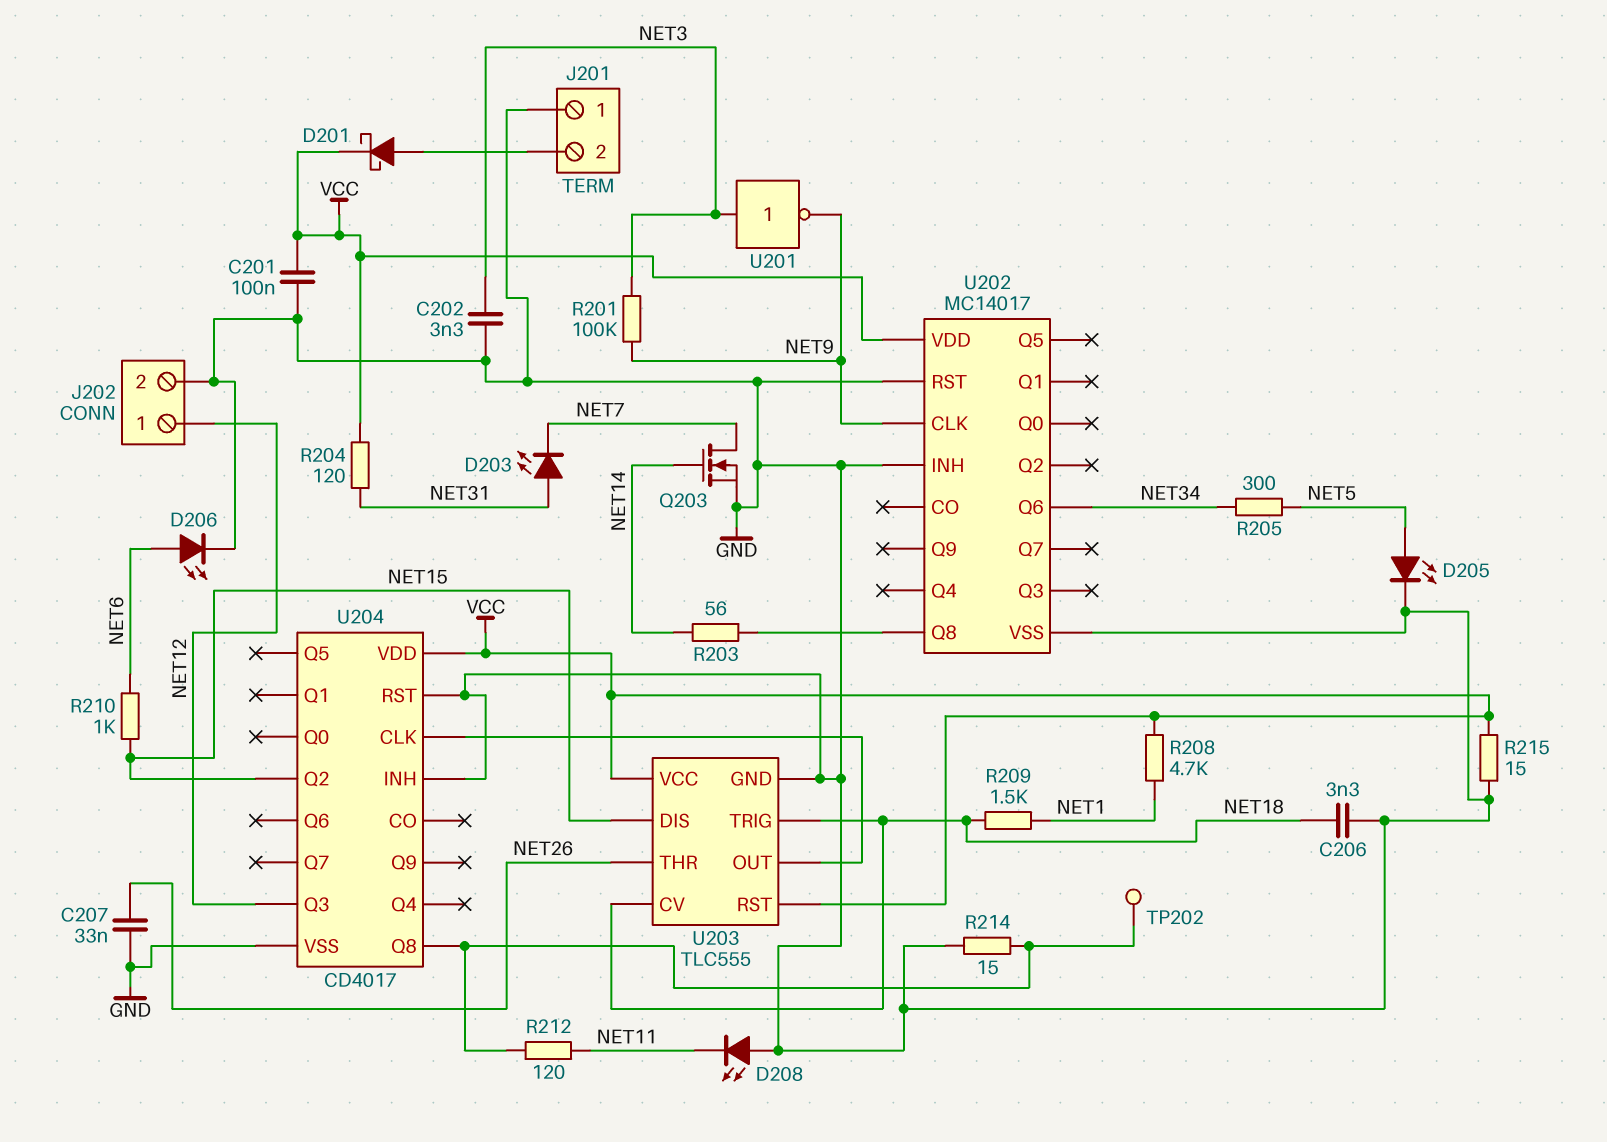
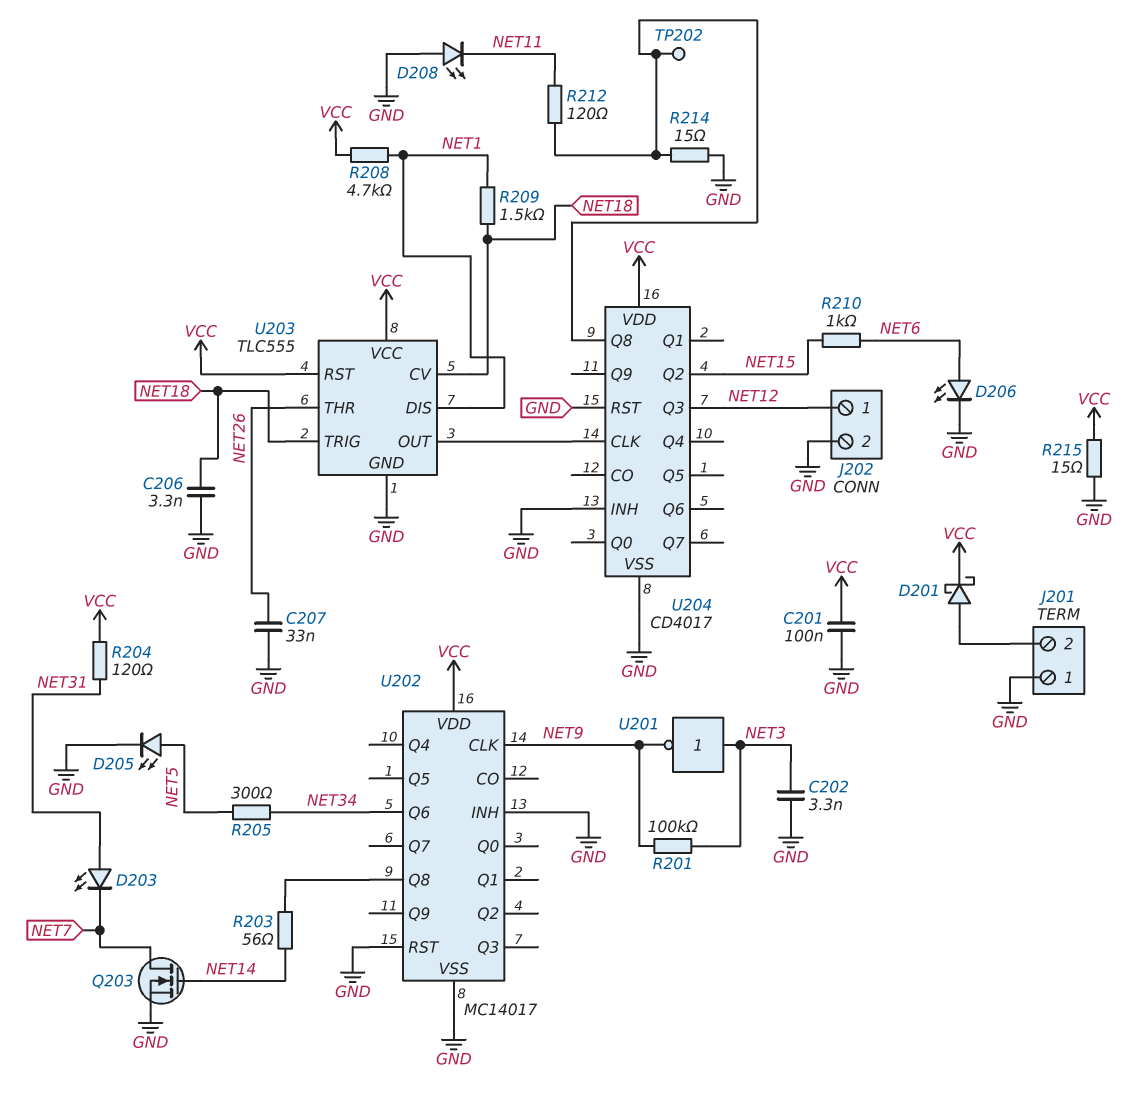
U203 pin DIS: NET15 -> NET1

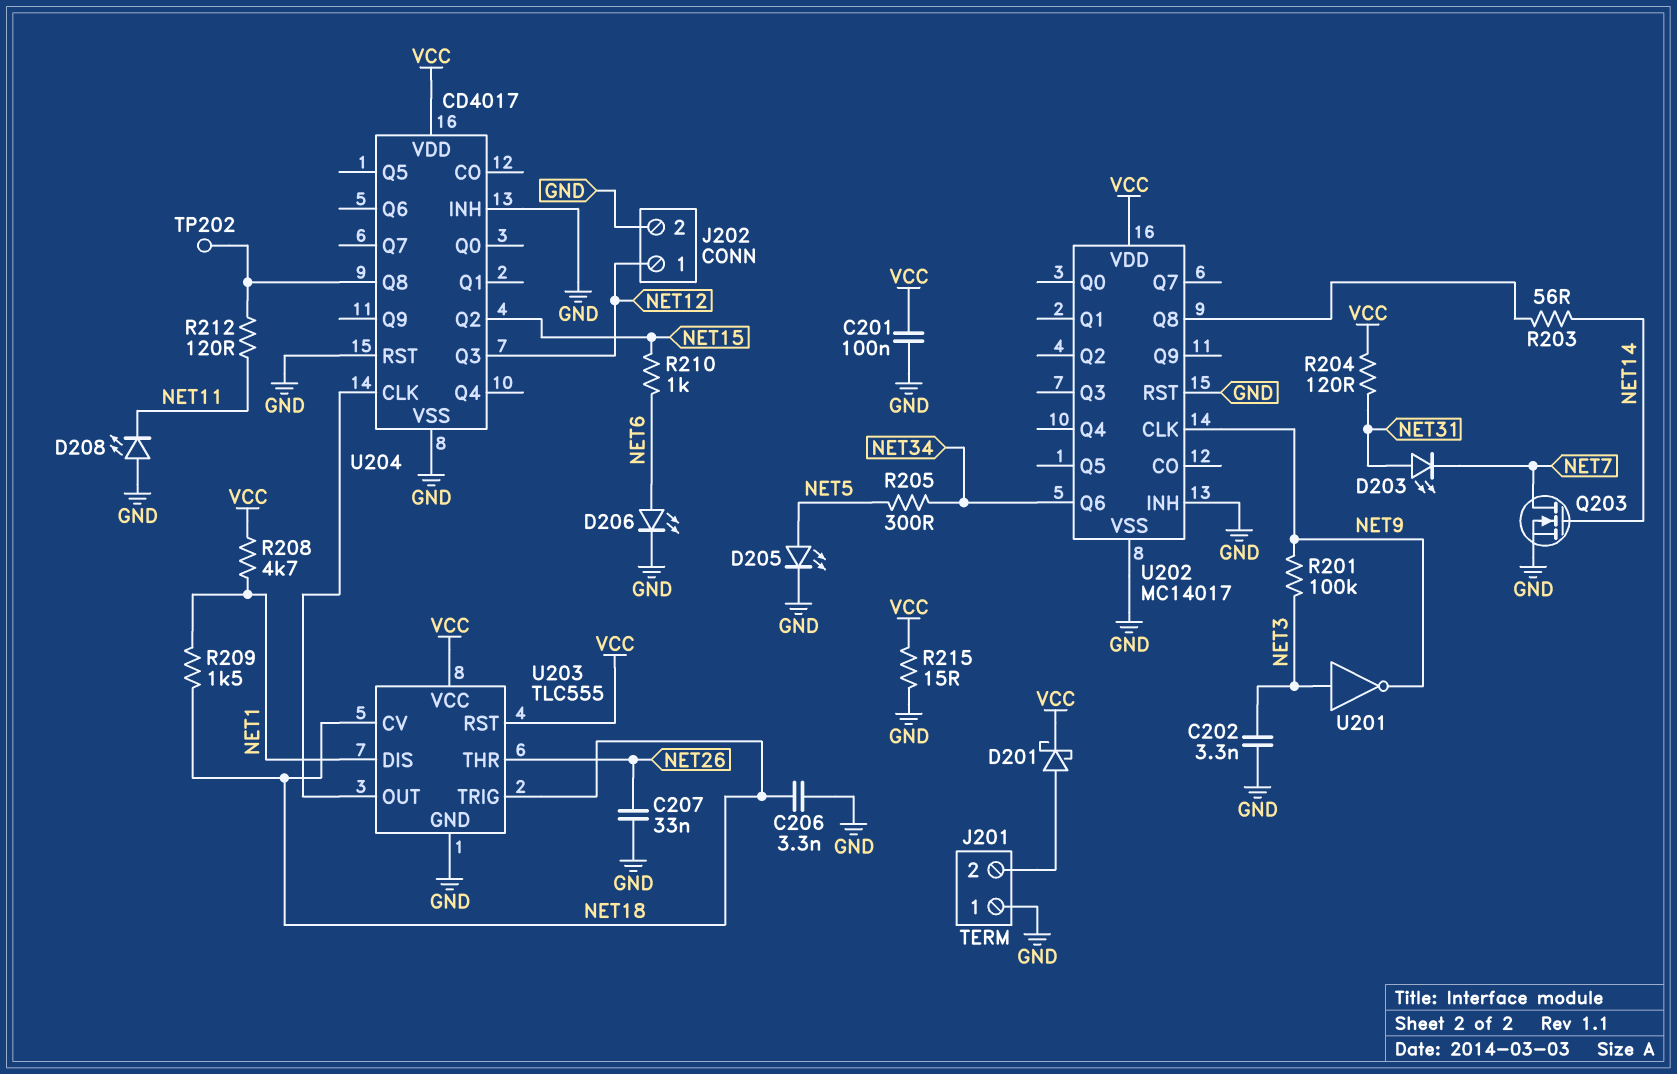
R214: 15 (GND, U204/Q8) -> none

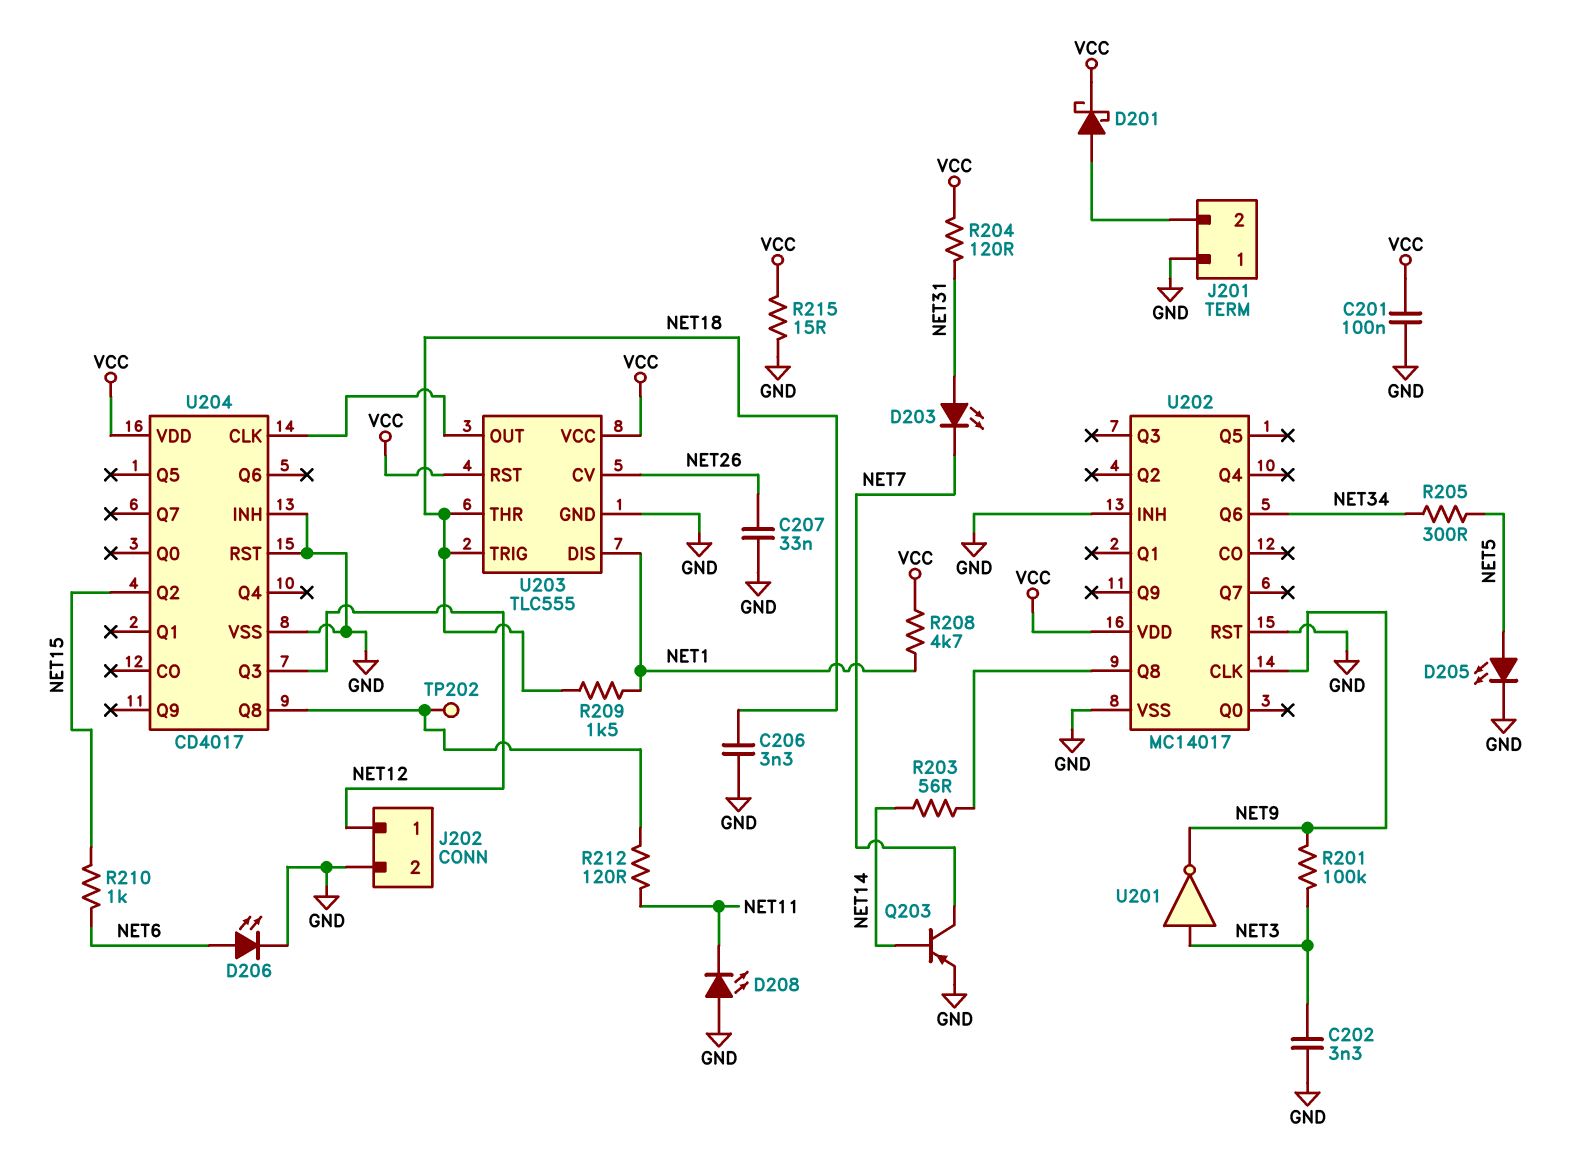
Q203: NMOS (G NET14, D NET7, S GND) -> PNP (B NET14, C NET7, E GND)
U203 pin CV: NET18 -> NET26
U203 pin THR: NET26 -> NET18

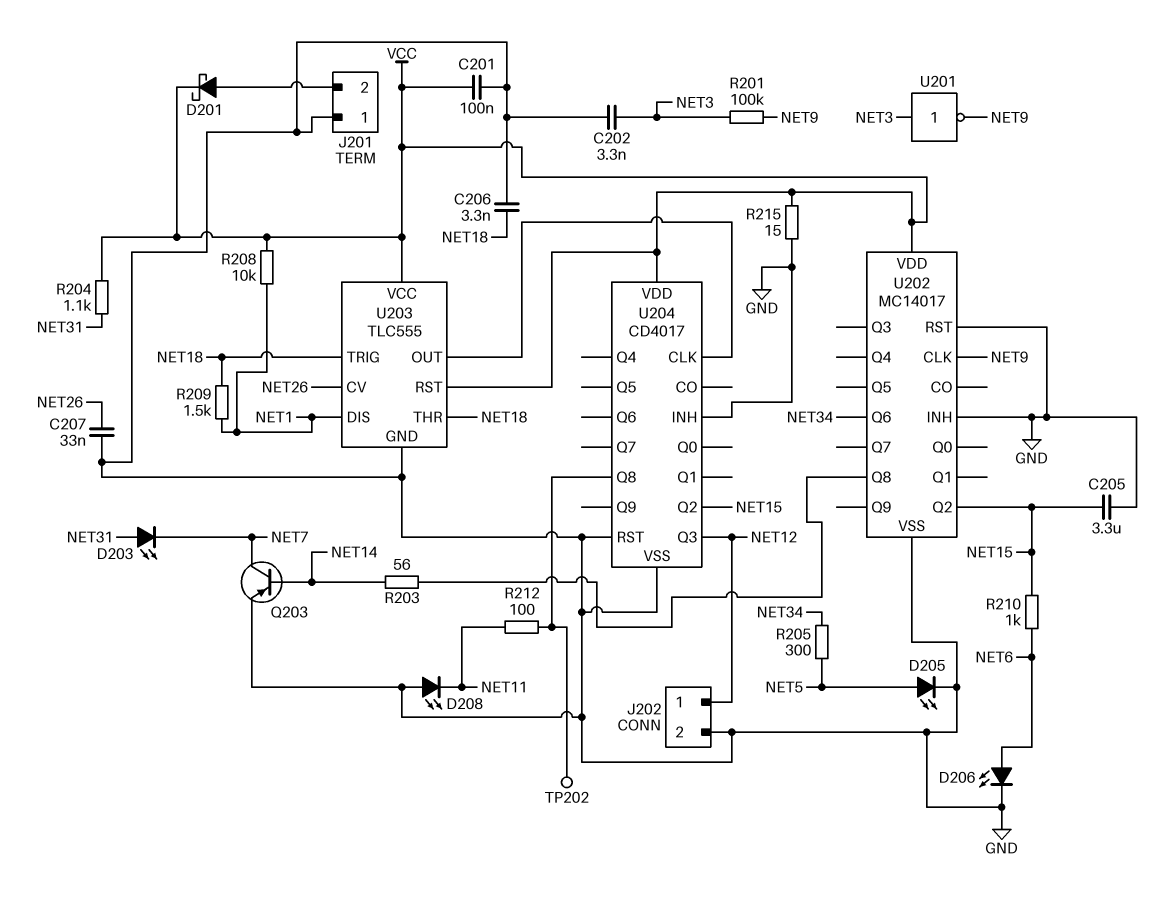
C205: none -> 3.3uF (GND, NET15)
R204: 120 (NET31, VCC) -> 1.1k (NET31, VCC)
R208: 4.7k (NET1, VCC) -> 10k (NET1, VCC)
R212: 120 (NET11, U204/Q8) -> 100 (NET11, U204/Q8)
U202 pin Q2: none -> NET15

